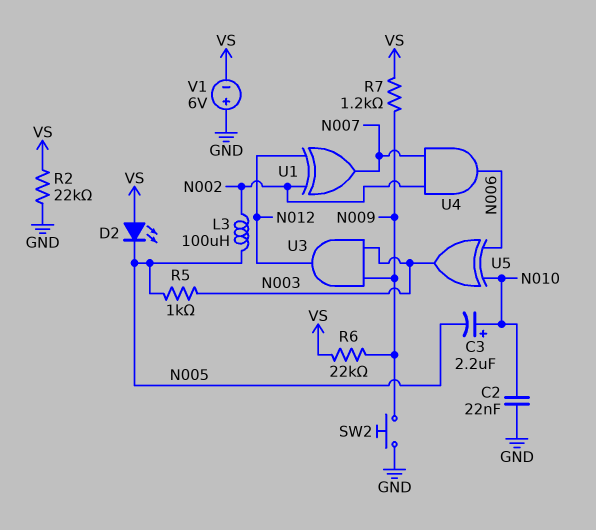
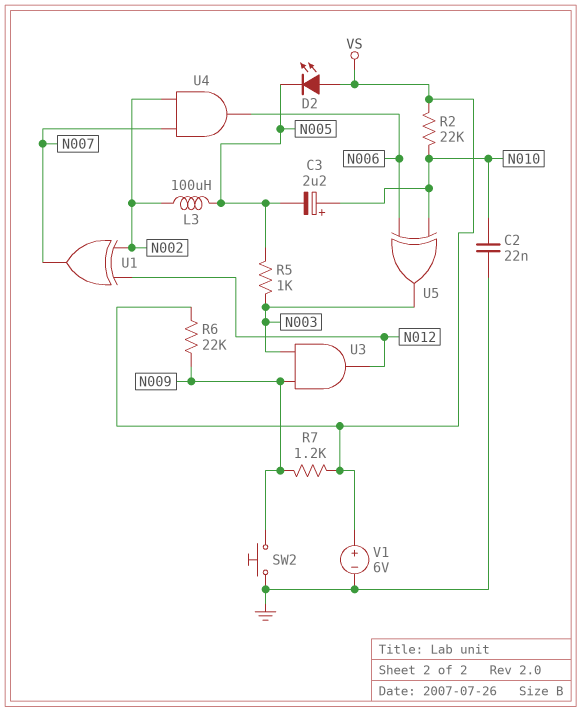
R2: 22k (GND, VS) -> 22k (N010, VS)
V1: 6V (plus GND, minus VS) -> 6V (plus VS, minus GND)

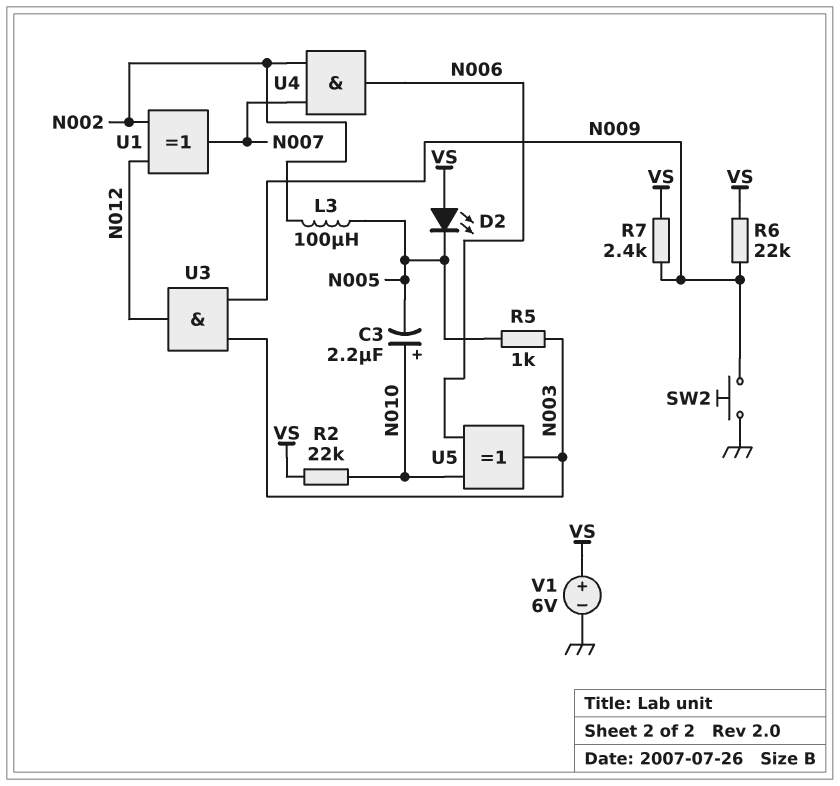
C2: 22nF (GND, N010) -> none
R7: 1.2k (N009, VS) -> 2.4k (N009, VS)

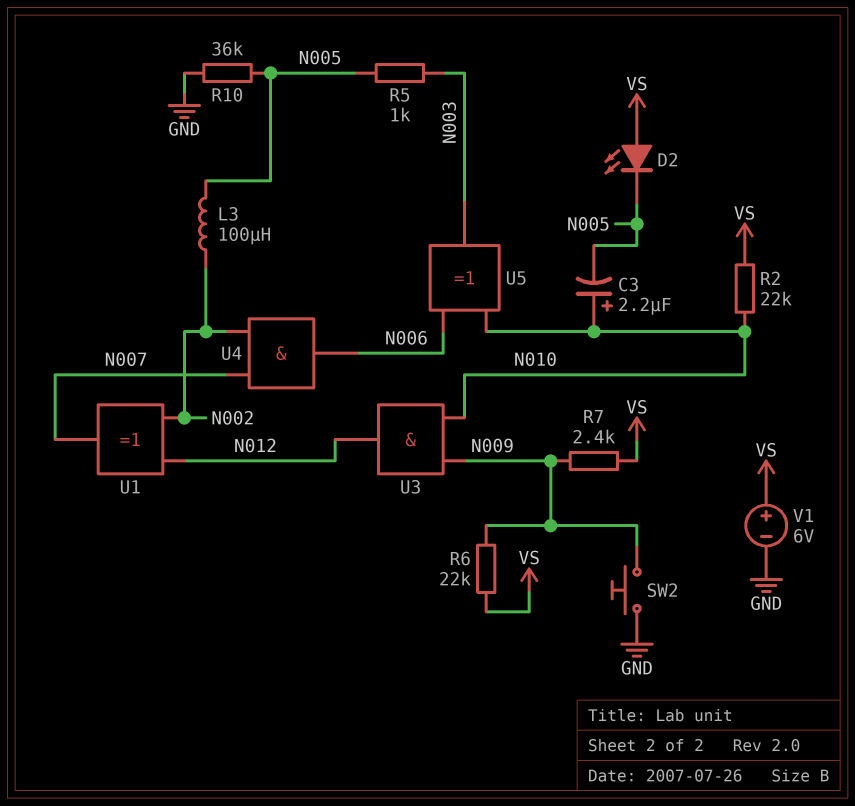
R10: none -> 36k (GND, N005)
U3: AND (in N003, in N009, out N012) -> AND (in N009, in N010, out N012)

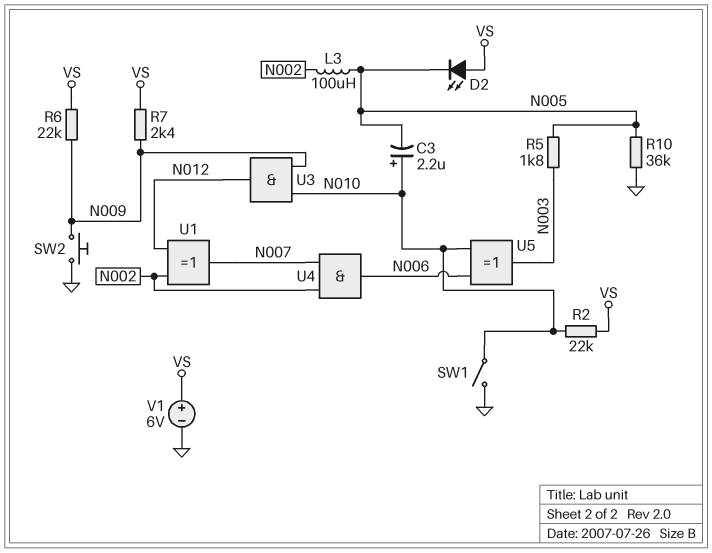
R5: 1k (N003, N005) -> 1.8k (N003, N005)
SW1: none -> switch (GND, N010)

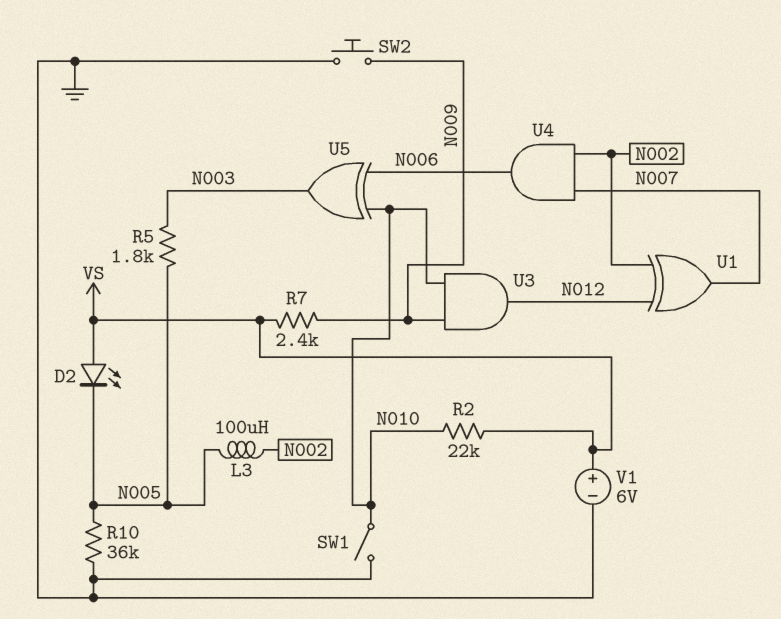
C3: 2.2uF (plus N010, minus N005) -> none
R6: 22k (N009, VS) -> none

